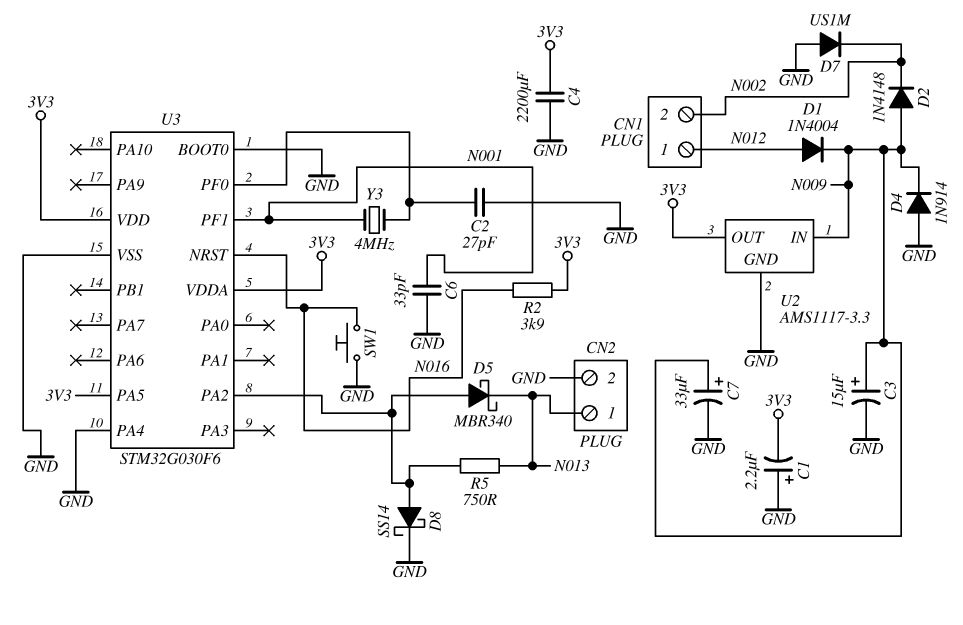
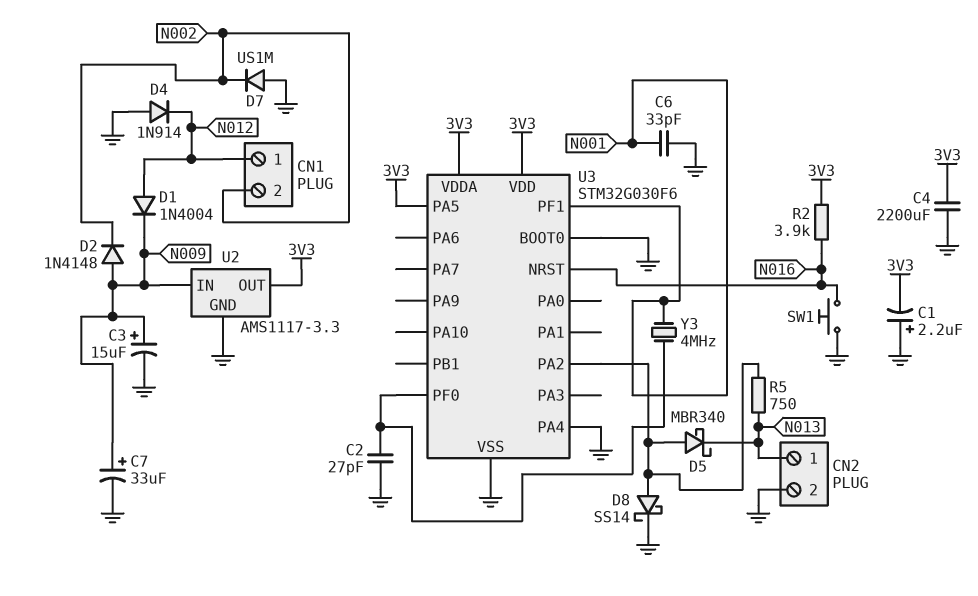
D4: diode 1N914 (A GND, K N009) -> diode 1N914 (A GND, K N012)

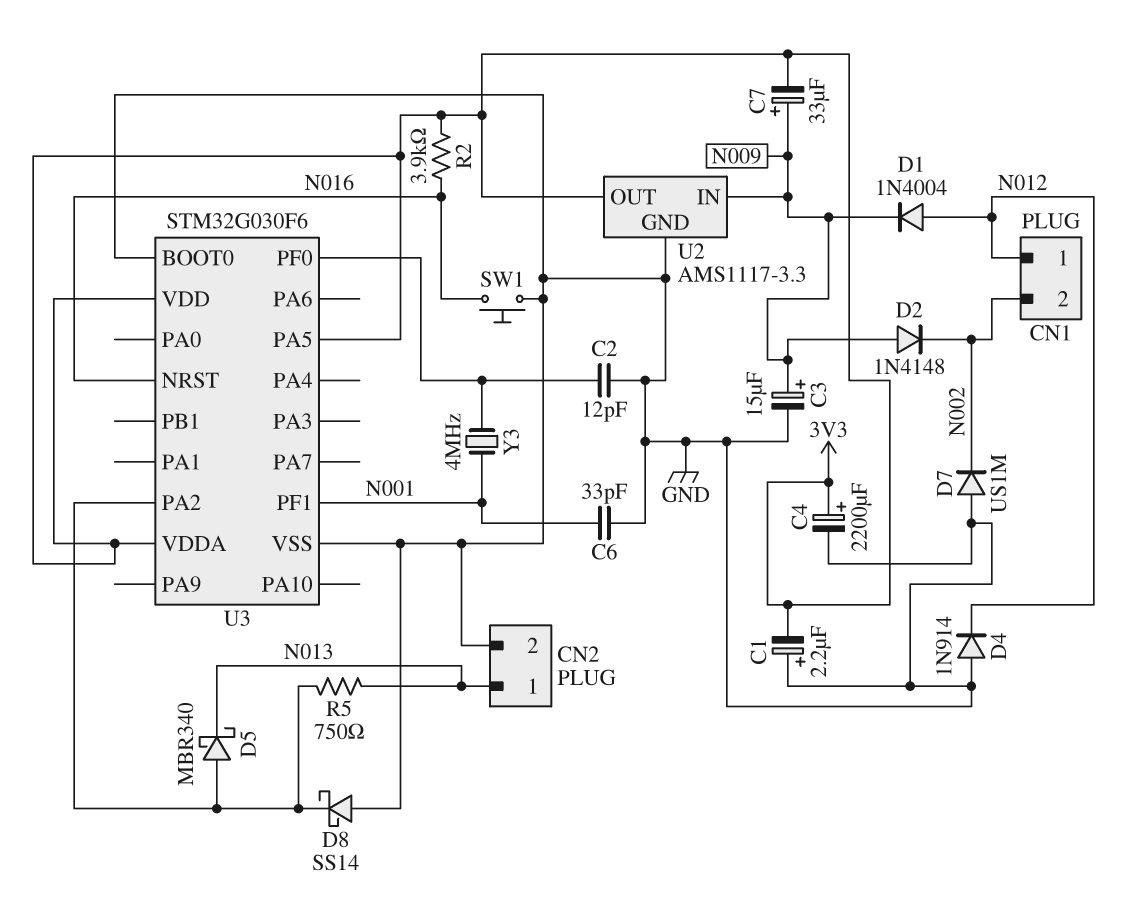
C2: 27pF (GND, U3/PF0) -> 12pF (GND, U3/PF0)
C4: 2200uF (3V3, GND) -> 2200uF (plus 3V3, minus GND)
C7: 33uF (plus N009, minus GND) -> 33uF (plus N009, minus 3V3)
D8: schottky SS14 (A U3/PA2, K GND) -> schottky SS14 (A GND, K U3/PA2)
U3 pin PA4: GND -> none

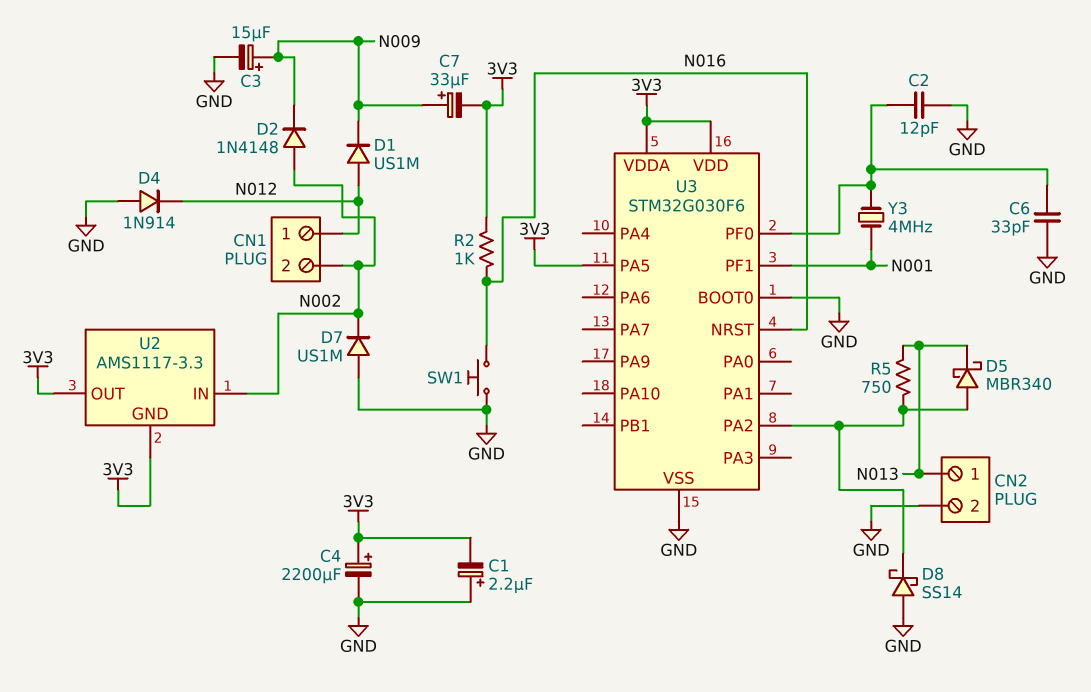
C6: 33pF (GND, N001) -> 33pF (GND, U3/PF0)
D1: diode 1N4004 (A N012, K N009) -> diode US1M (A N012, K N009)
D2: diode 1N4148 (A N009, K N002) -> diode 1N4148 (A N002, K N009)
R2: 3.9k (3V3, N016) -> 1k (3V3, N016)
U2 pin GND: GND -> 3V3
U2 pin IN: N009 -> N002

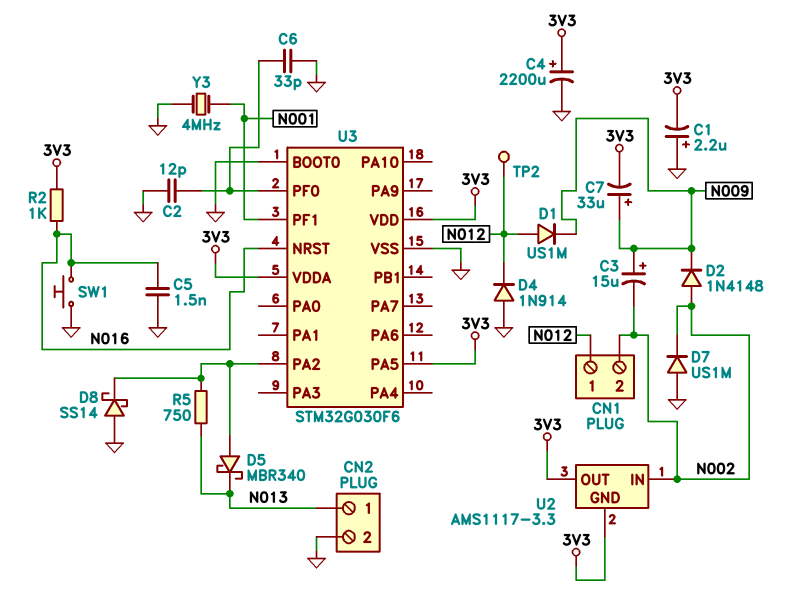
C3: 15uF (plus N009, minus GND) -> 15uF (plus N009, minus N002)
C5: none -> 1.5nF (GND, N016)
TP2: none -> test point (N012)
Y3: 4MHz (N001, U3/PF0) -> 4MHz (GND, N001)

